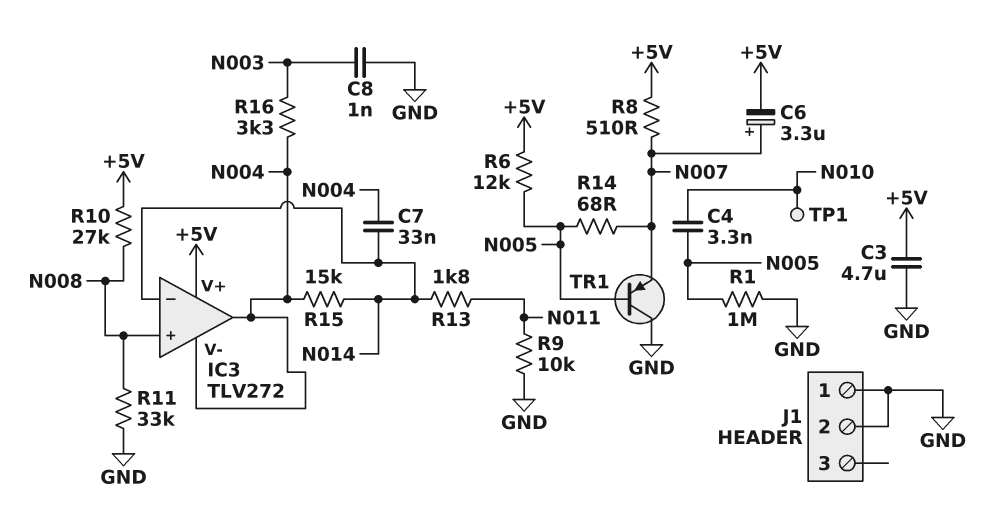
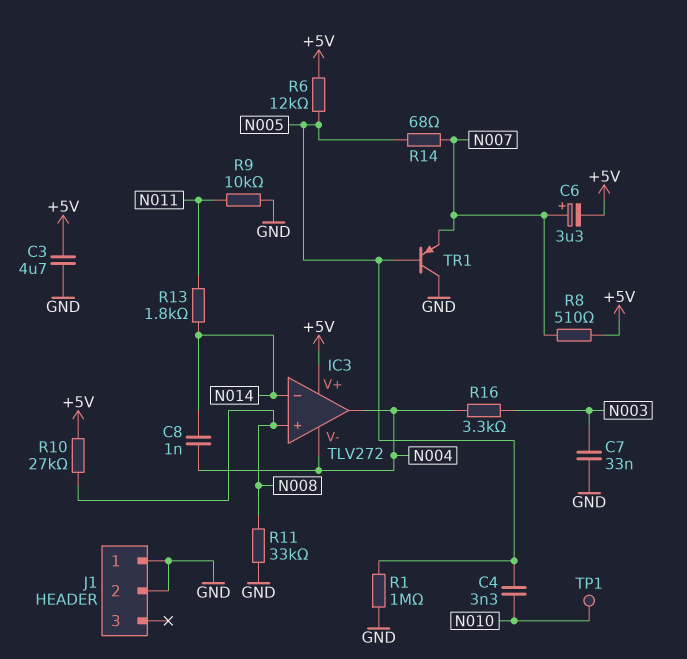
C7: 33nF (N004, N014) -> 33nF (GND, N003)
C8: 1nF (GND, N003) -> 1nF (N004, N014)
R15: 15k (N004, N014) -> none

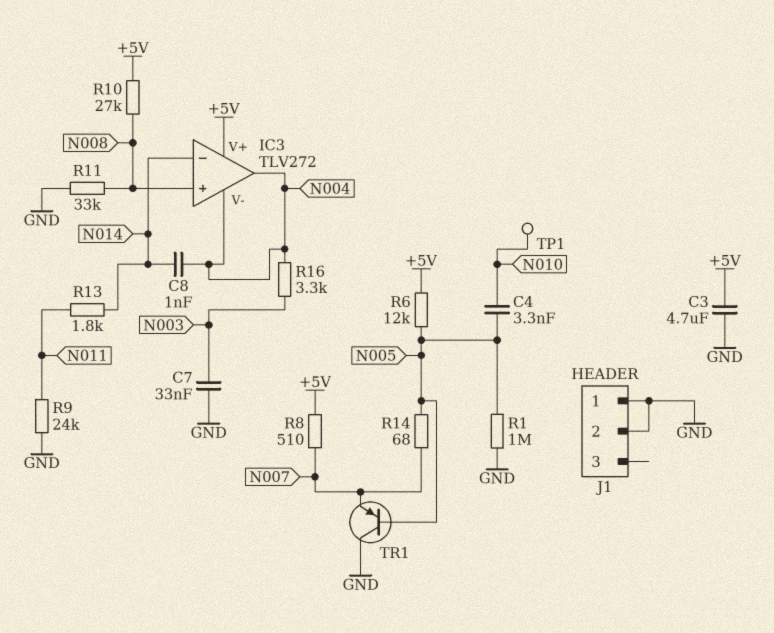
C6: 3.3uF (plus N007, minus +5V) -> none
R9: 10k (GND, N011) -> 24k (GND, N011)

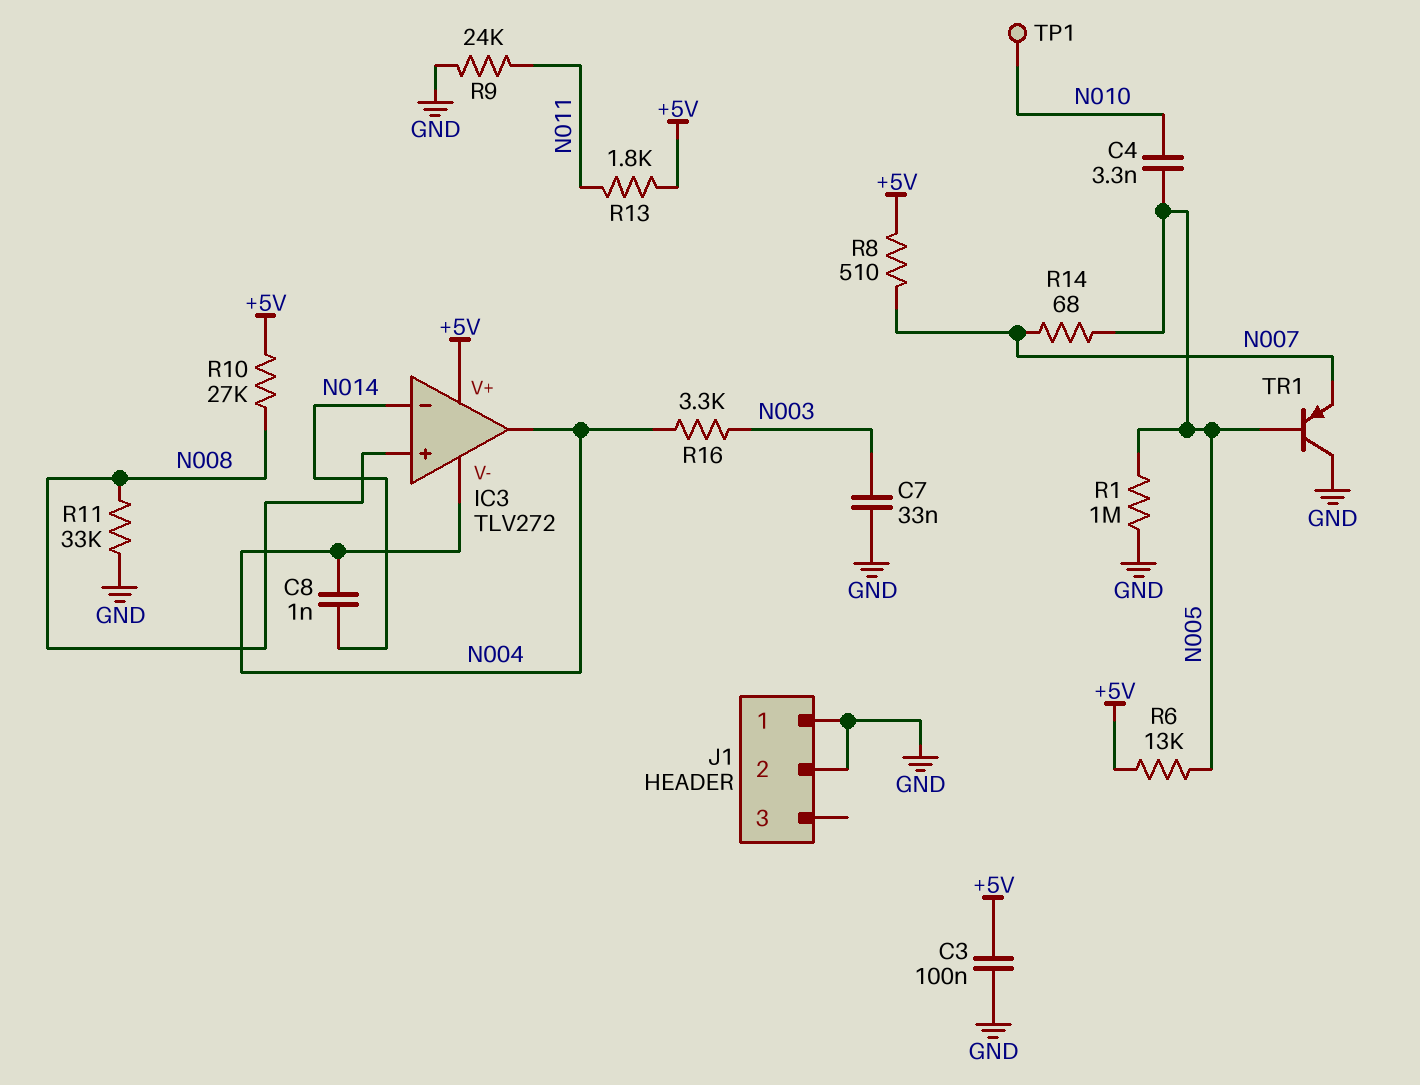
C3: 4.7uF (+5V, GND) -> 100nF (+5V, GND)
R6: 12k (+5V, N005) -> 13k (+5V, N005)
R13: 1.8k (N011, N014) -> 1.8k (+5V, N011)

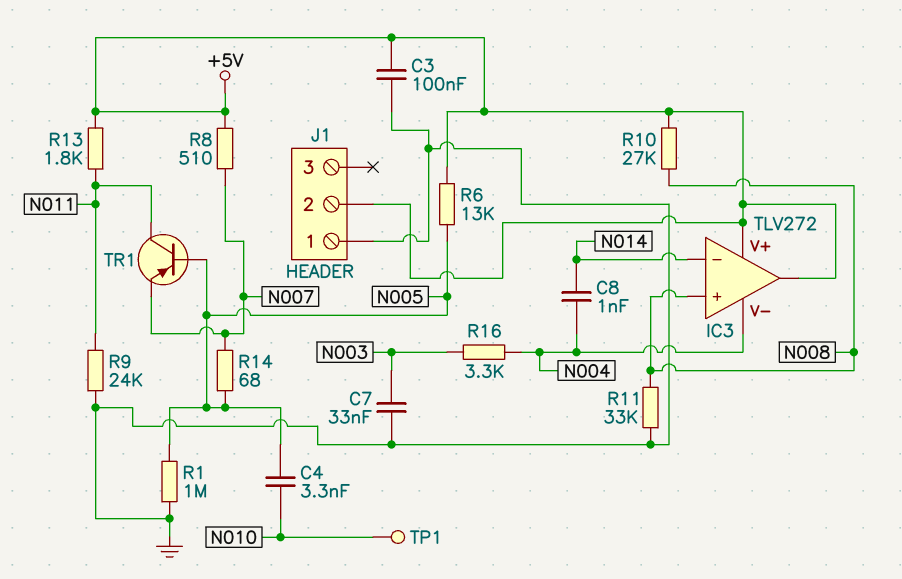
IC3 pin out: N004 -> +5V
J1 pin 2: GND -> +5V
TR1: PNP (B N005, C GND, E N007) -> PNP (B N005, C N011, E N007)

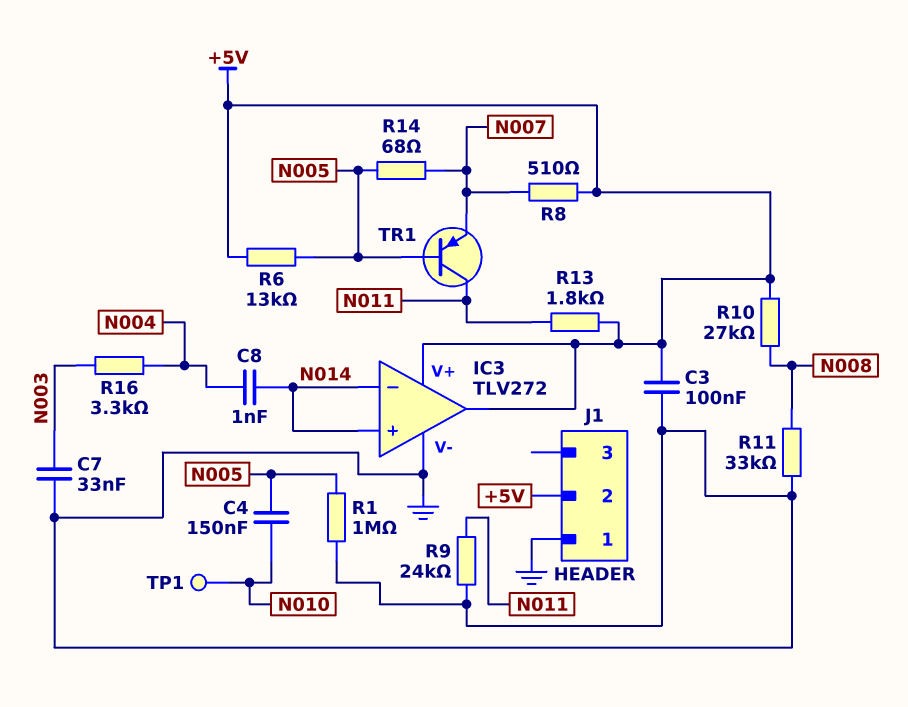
C4: 3.3nF (N005, N010) -> 150nF (N005, N010)
IC3 pin V-: N004 -> GND
IC3 pin in+: N008 -> N014

